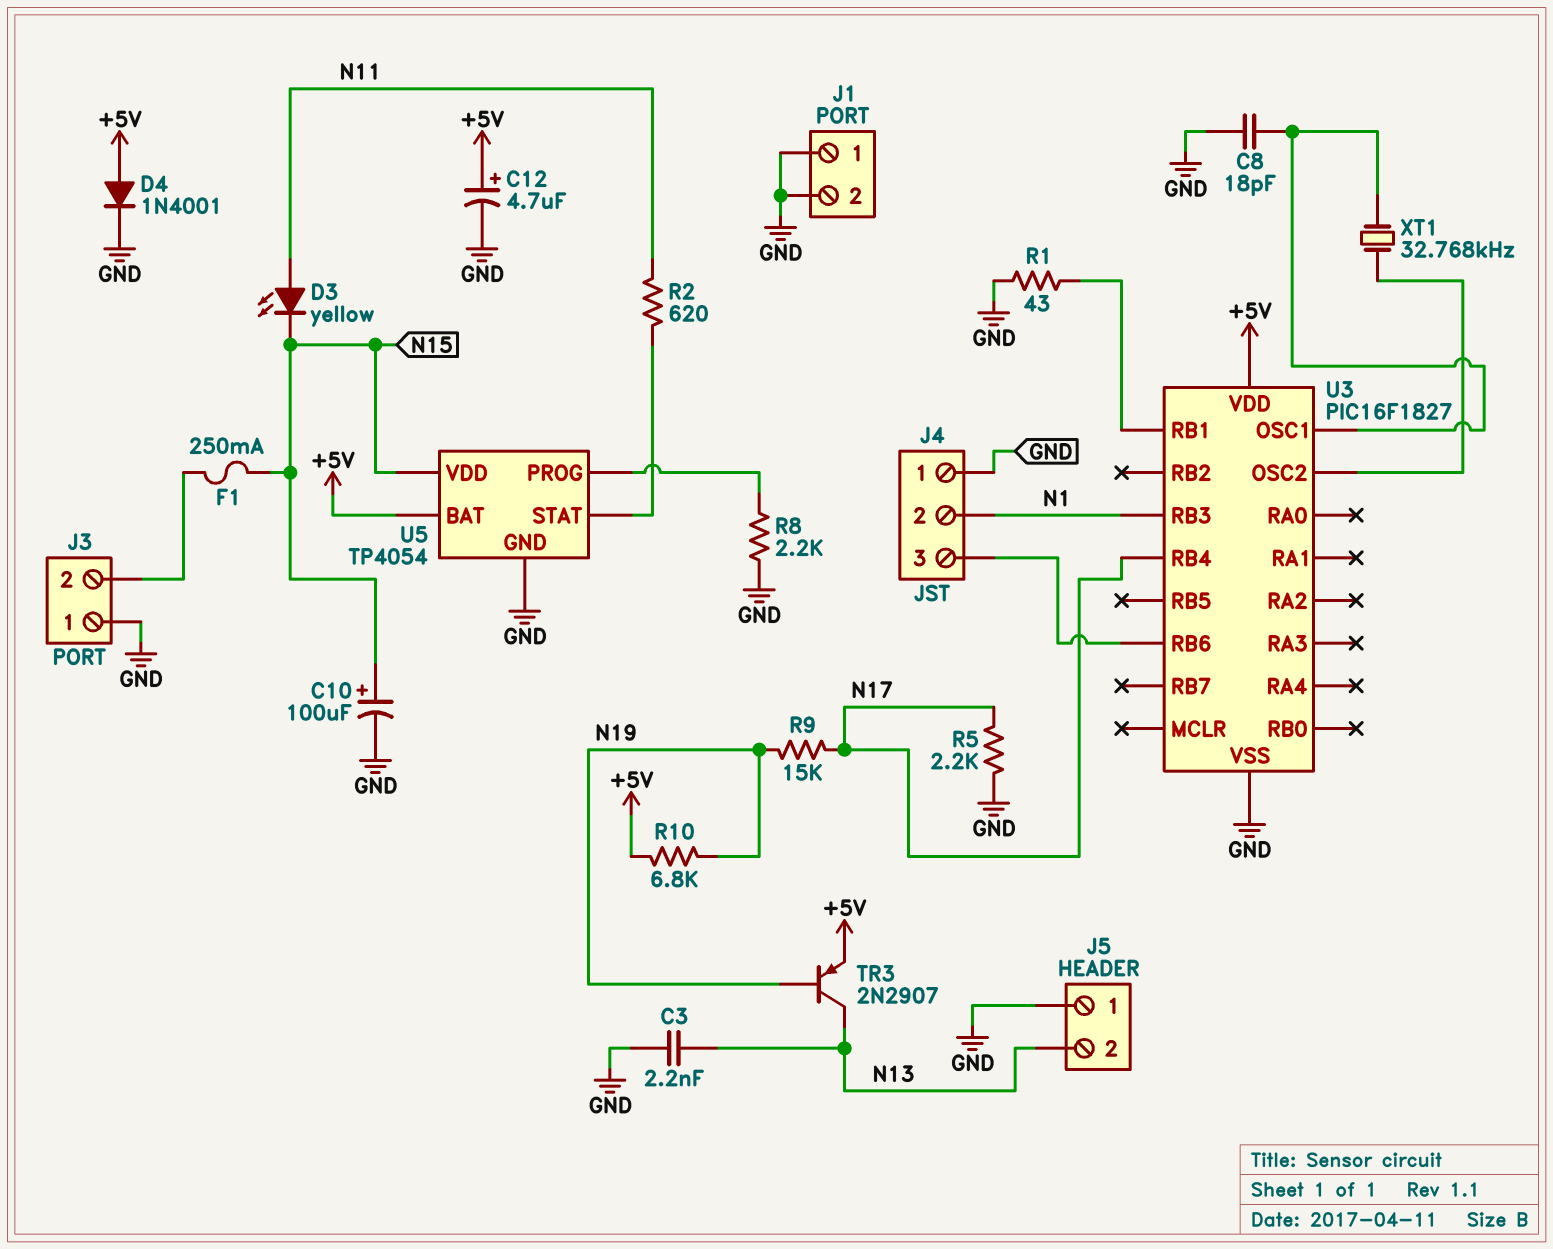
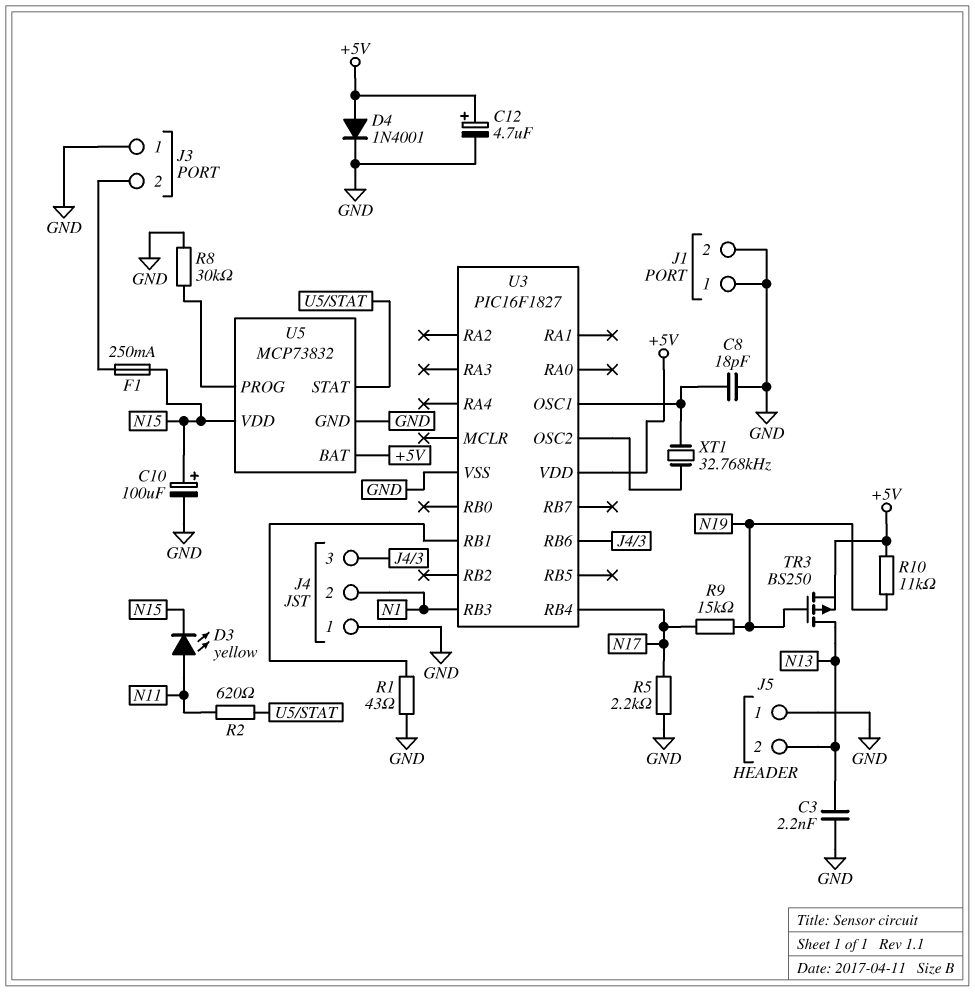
R8: 2.2k (GND, U5/PROG) -> 30k (GND, U5/PROG)
R10: 6.8k (+5V, N19) -> 11k (+5V, N19)
TR3: PNP 2N2907 (B N19, C N13, E +5V) -> PMOS BS250 (G N19, D N13, S +5V)
U5: TP4054 -> MCP73832

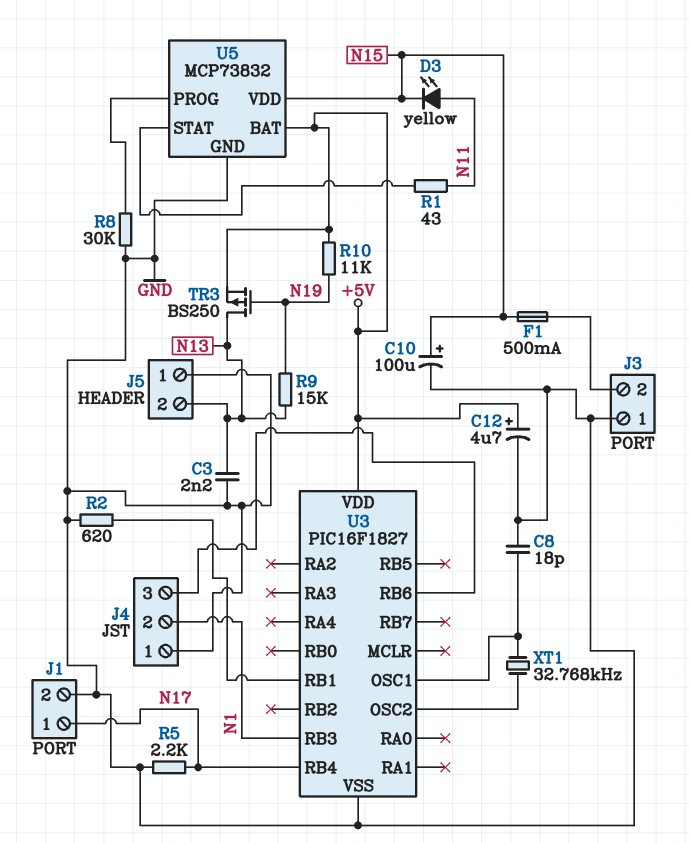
D4: diode 1N4001 (A +5V, K GND) -> none
F1: 250mA (J3/2, N15) -> 500mA (J3/2, N15)
J1 pin 1: GND -> N17
R1: 43 (GND, U3/RB1) -> 43 (N11, U5/STAT)
R2: 620 (N11, U5/STAT) -> 620 (GND, U3/RB1)
R9: 15k (N17, N19) -> 15k (N13, N19)

